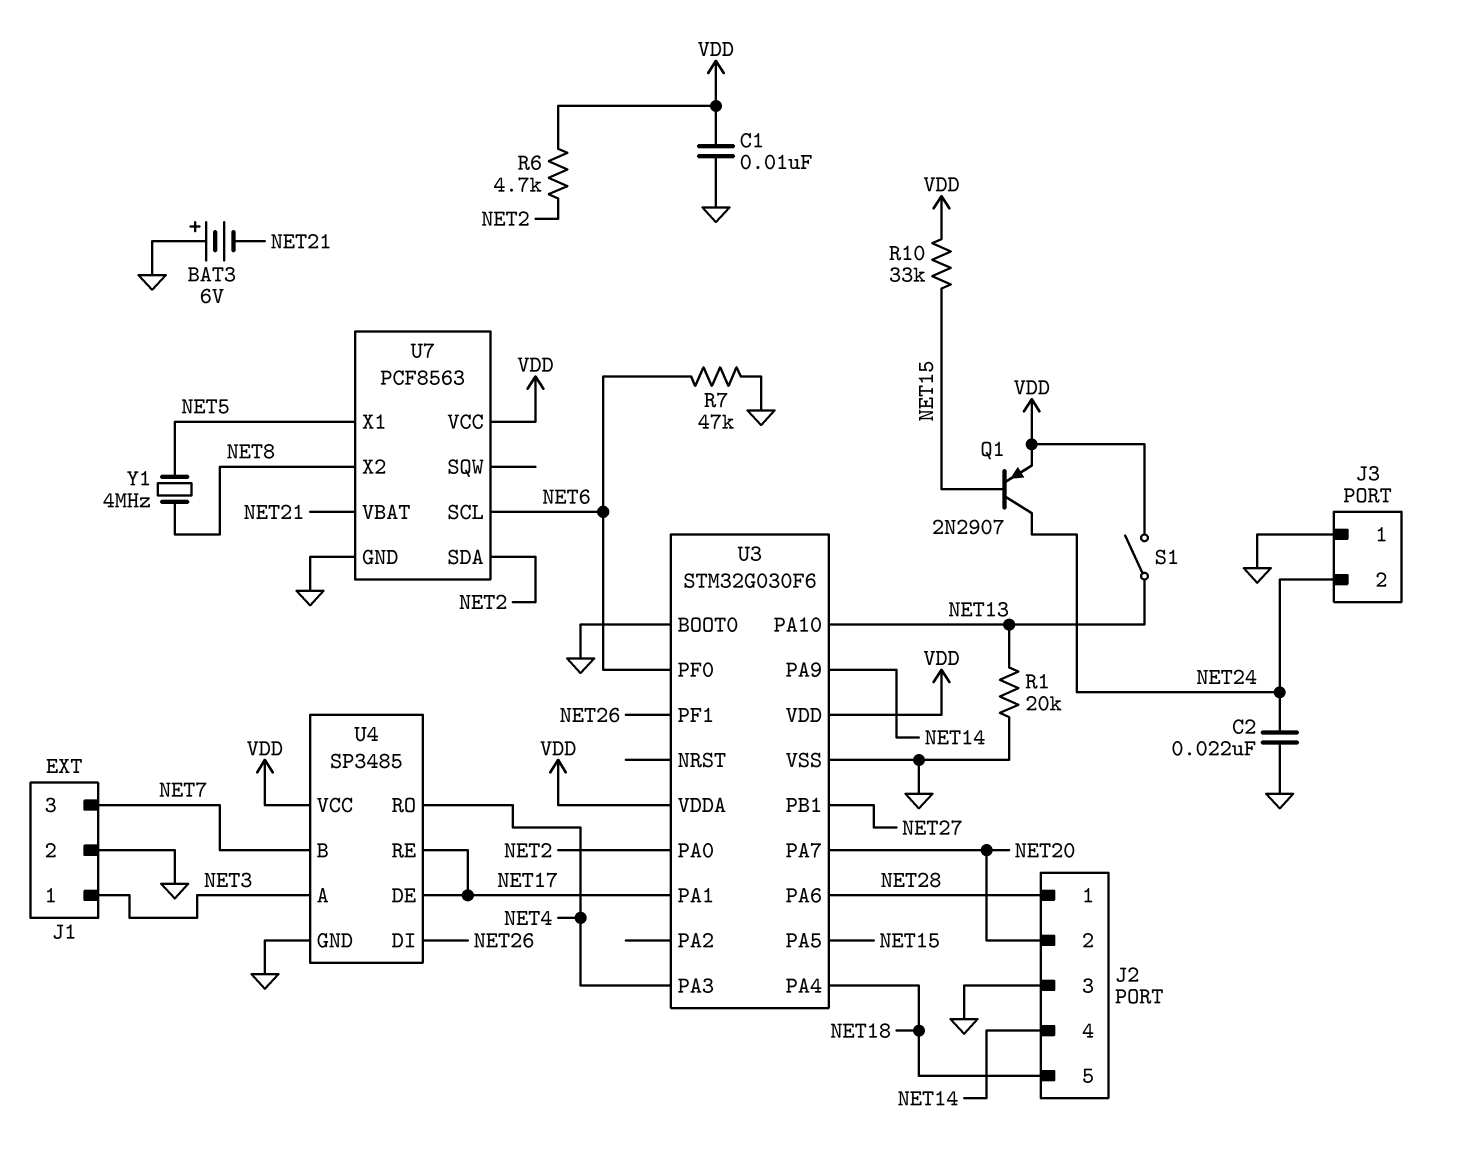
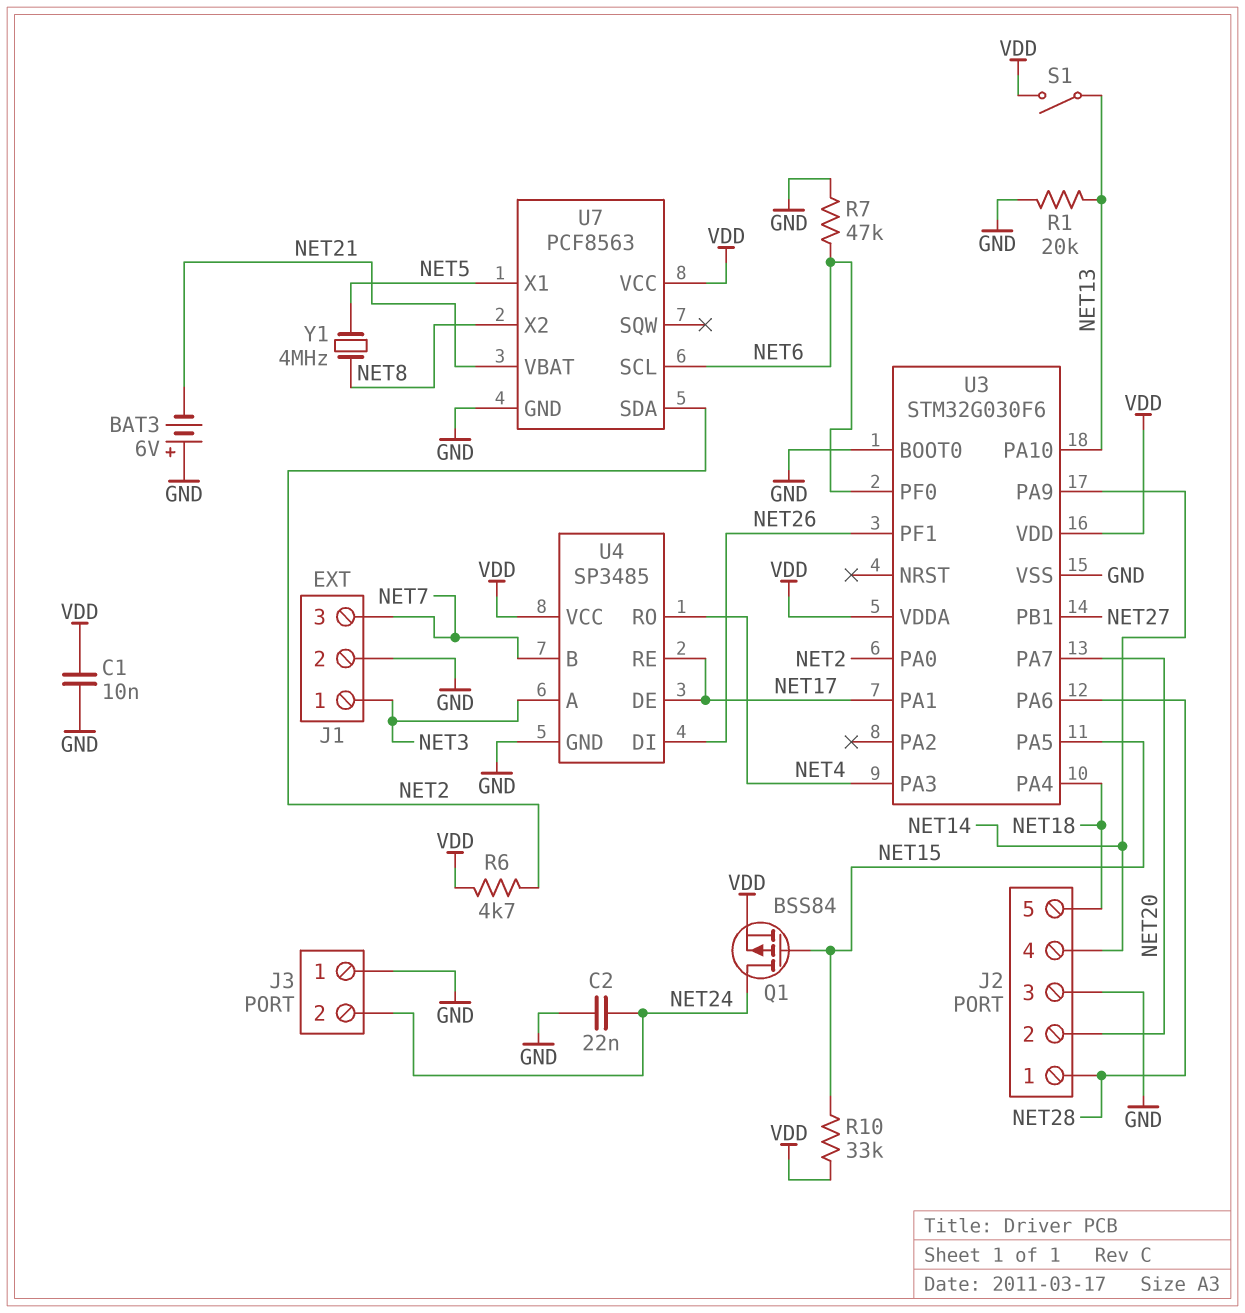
Q1: PNP 2N2907 (B NET15, C NET24, E VDD) -> PMOS BSS84 (G NET15, D NET24, S VDD)

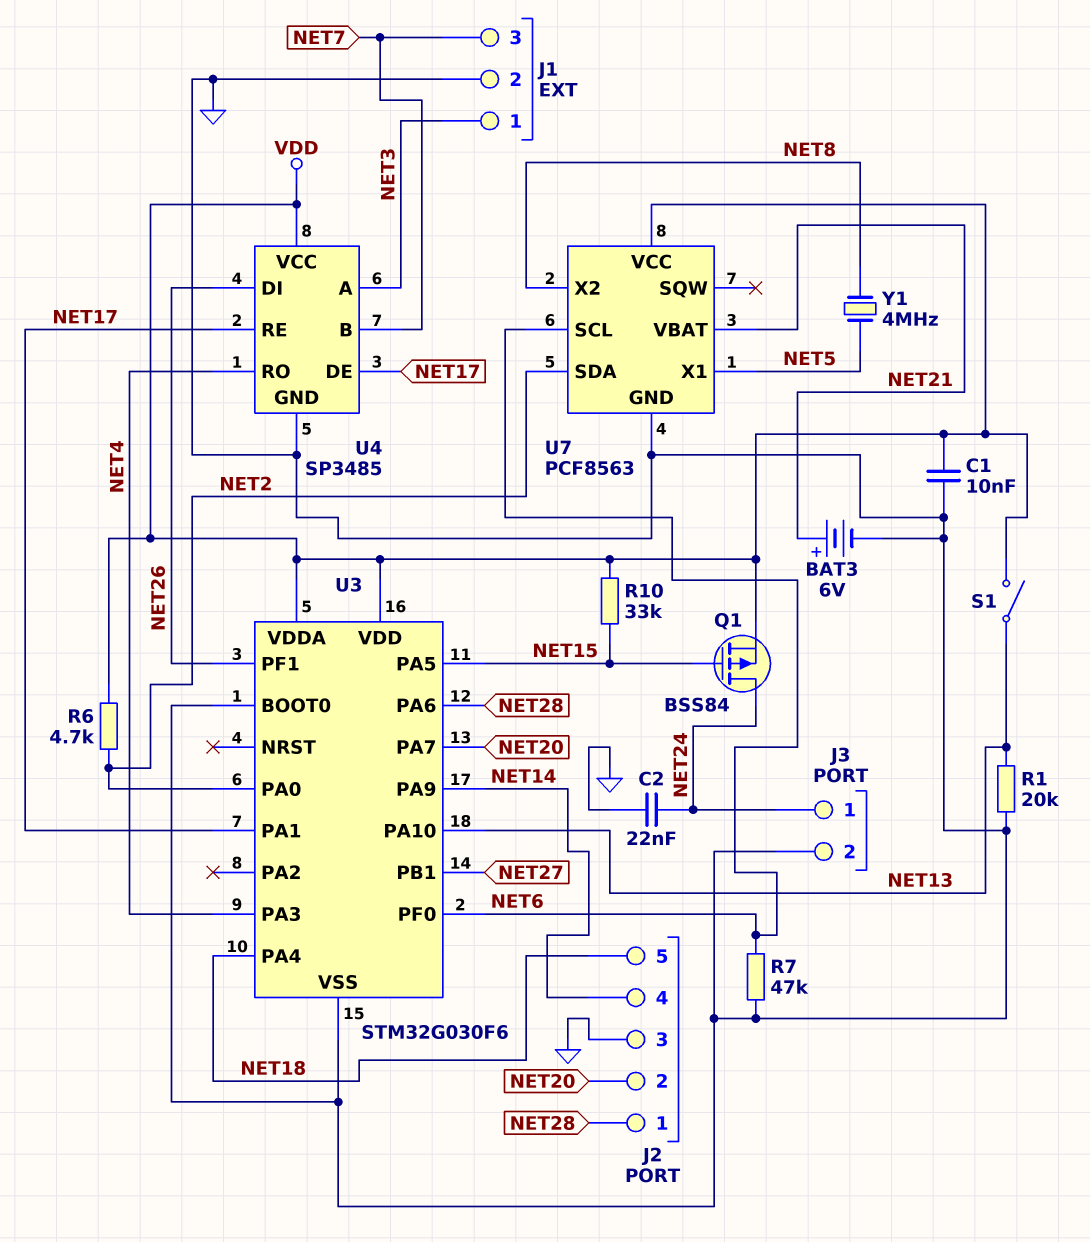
BAT3: 6V (plus GND, minus NET21) -> 6V (plus NET21, minus GND)
J3 pin 1: GND -> NET24
J3 pin 2: NET24 -> GND

